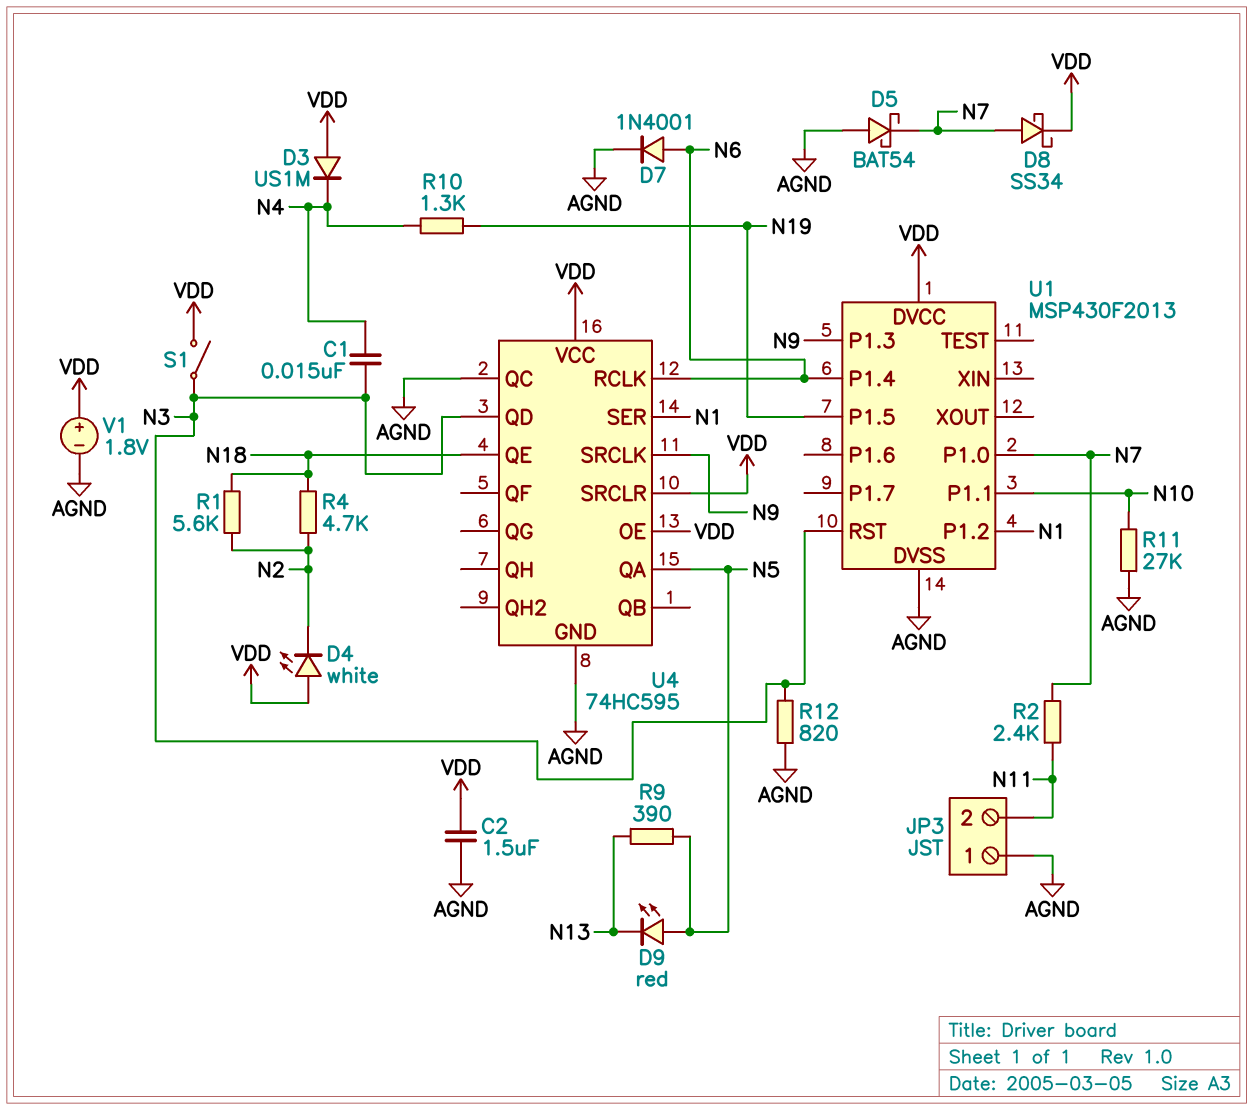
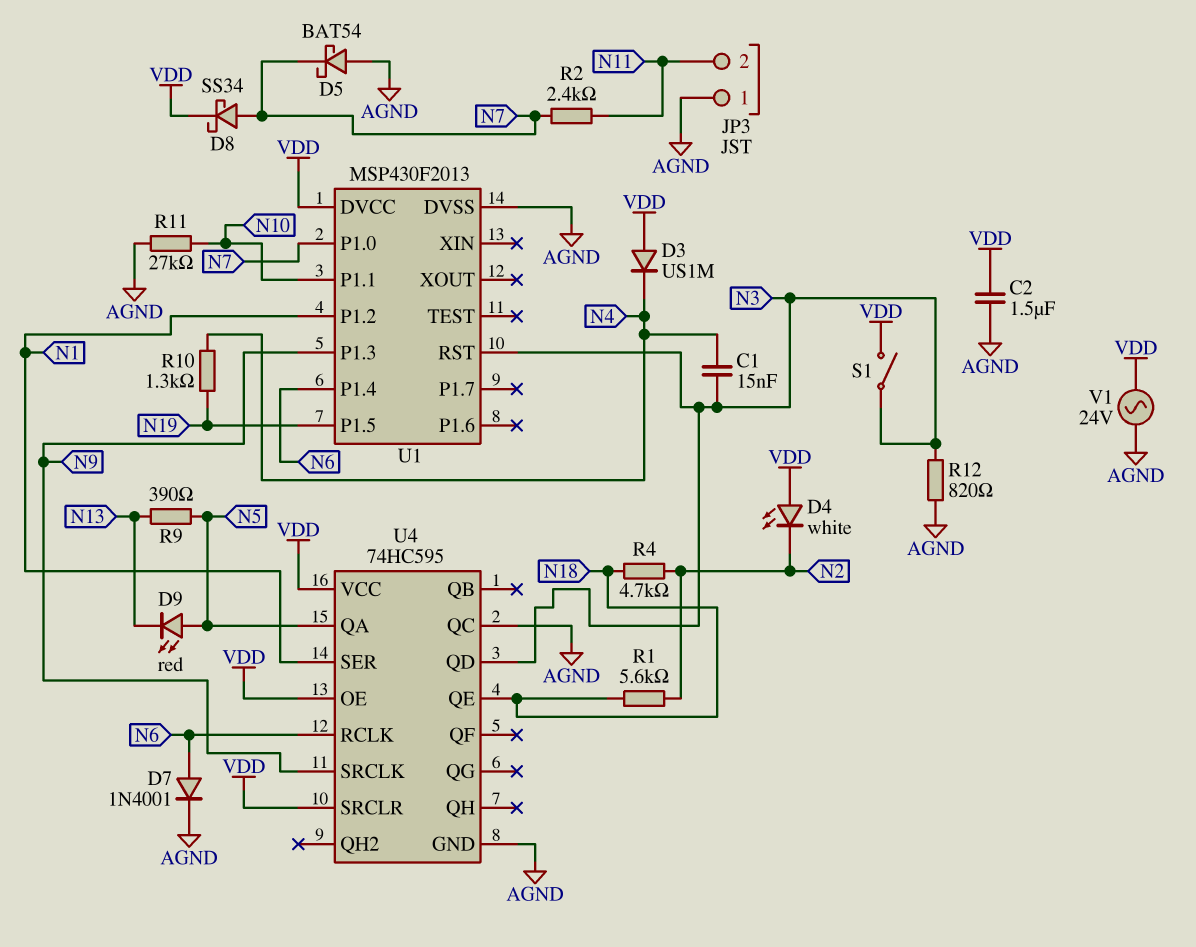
V1: 1.8V (plus VDD, minus AGND) -> AC 24V (AGND, VDD)

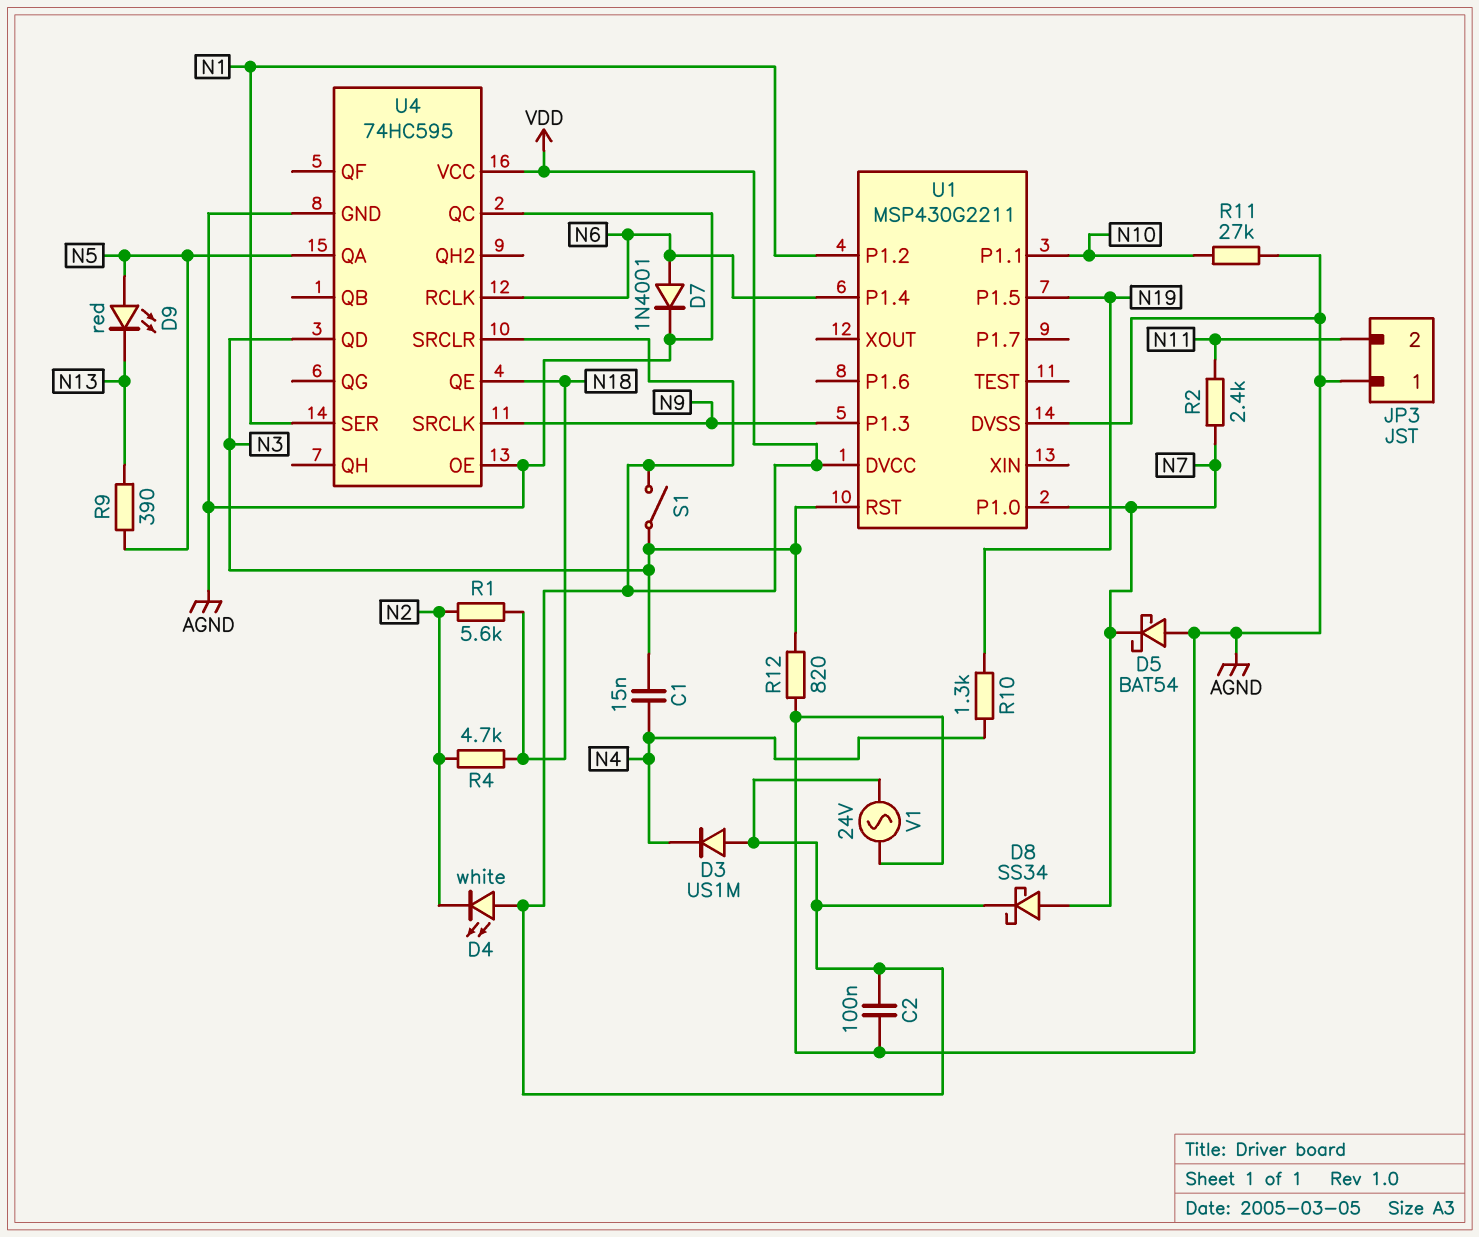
C2: 1.5uF (AGND, VDD) -> 100nF (AGND, VDD)
U1: MSP430F2013 -> MSP430G2211
U4 pin OE: VDD -> AGND

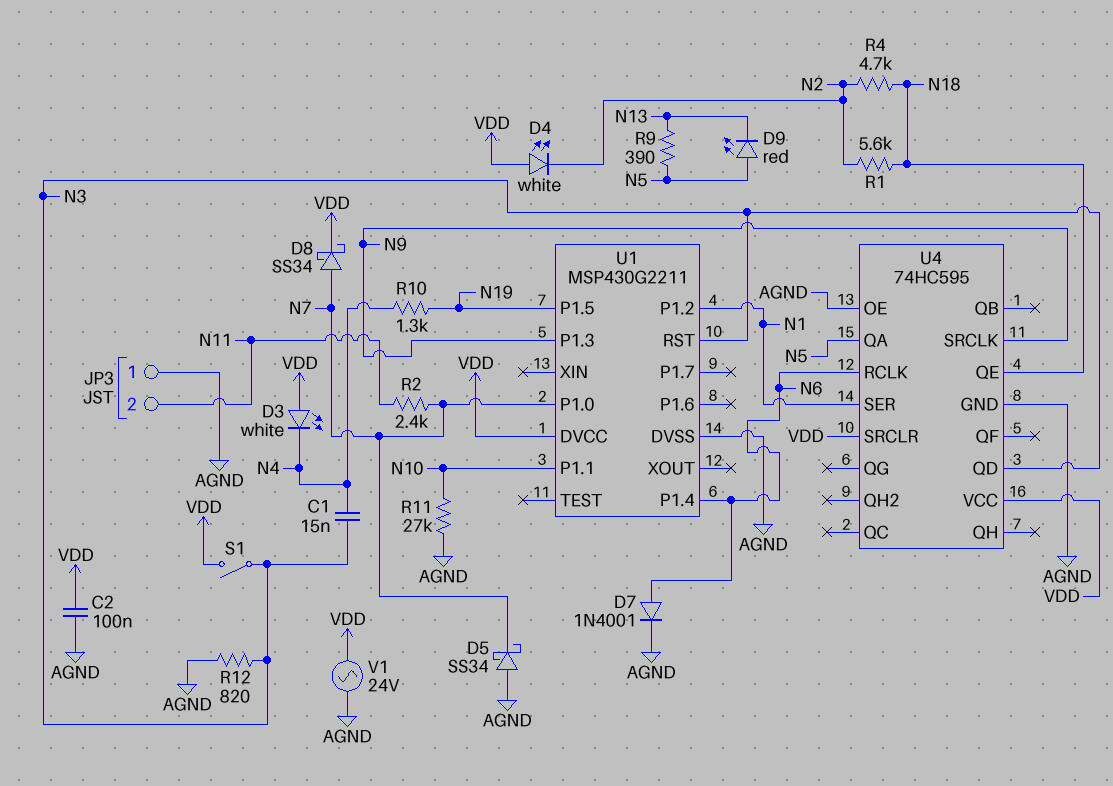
D3: diode US1M (A VDD, K N4) -> LED white (A VDD, K N4)
D5: schottky BAT54 (A AGND, K N7) -> schottky SS34 (A AGND, K N7)
U4 pin QC: AGND -> none

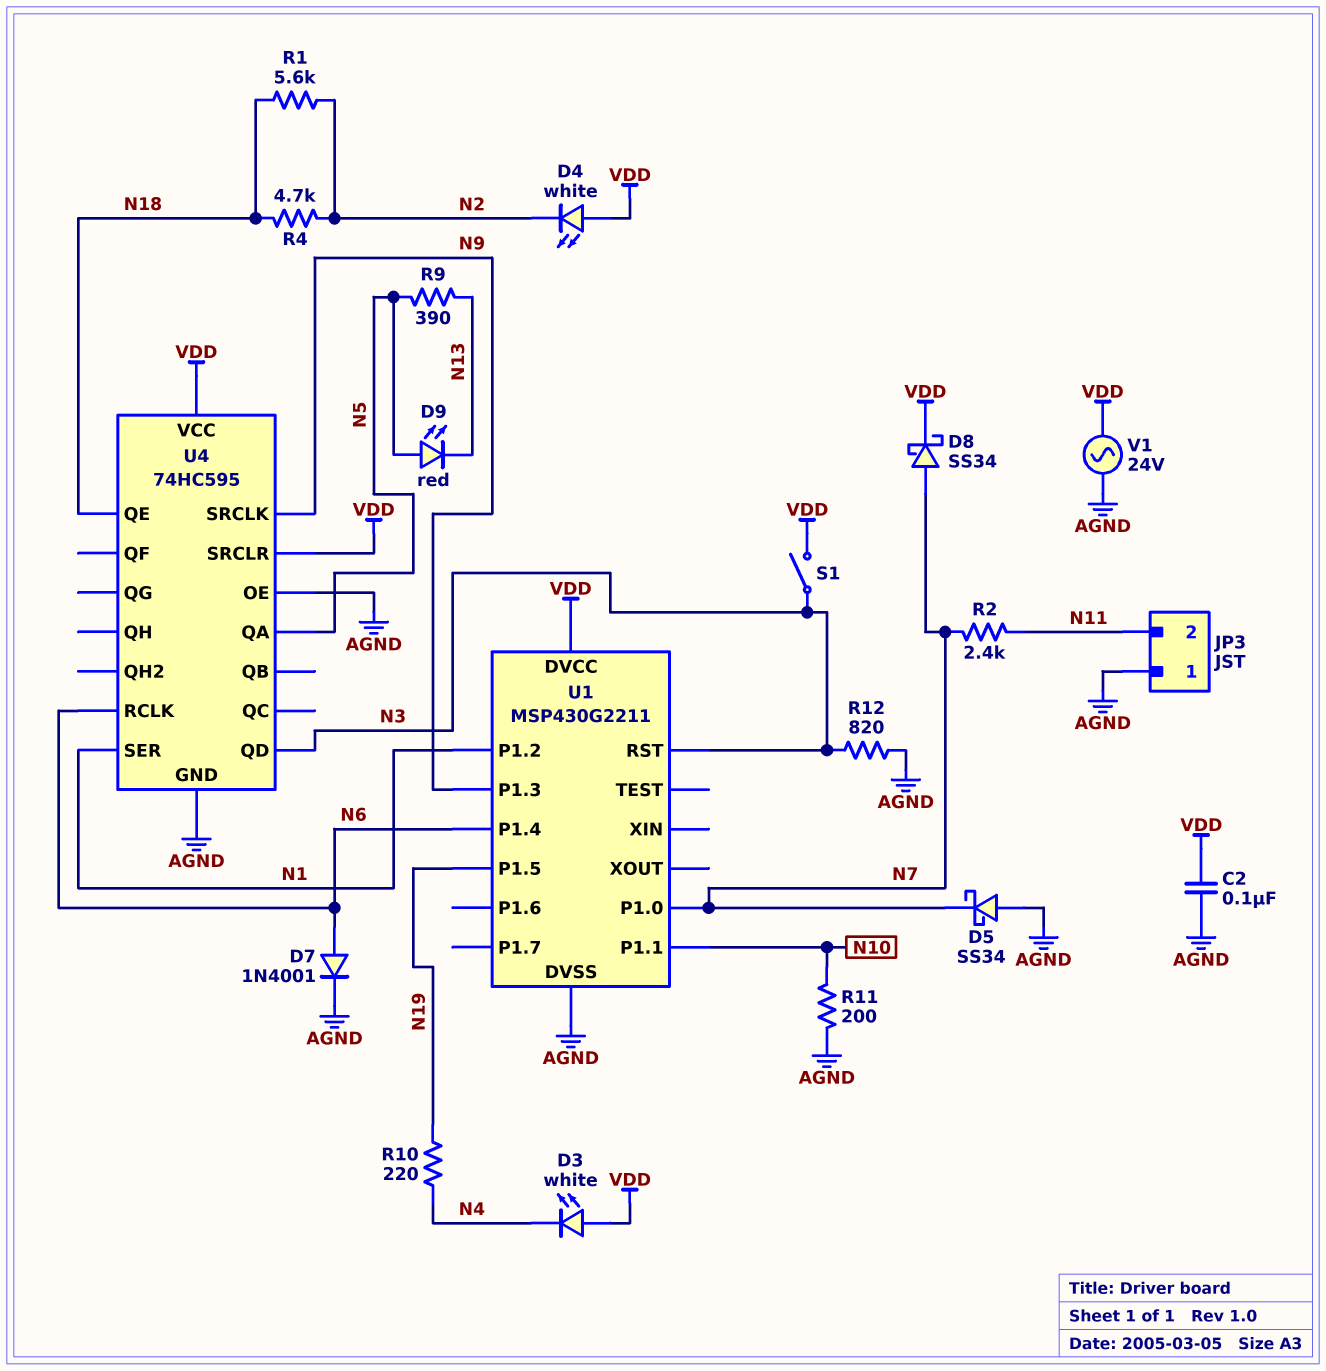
C1: 15nF (N3, N4) -> none
R10: 1.3k (N4, N19) -> 220 (N4, N19)
R11: 27k (AGND, N10) -> 200 (AGND, N10)

